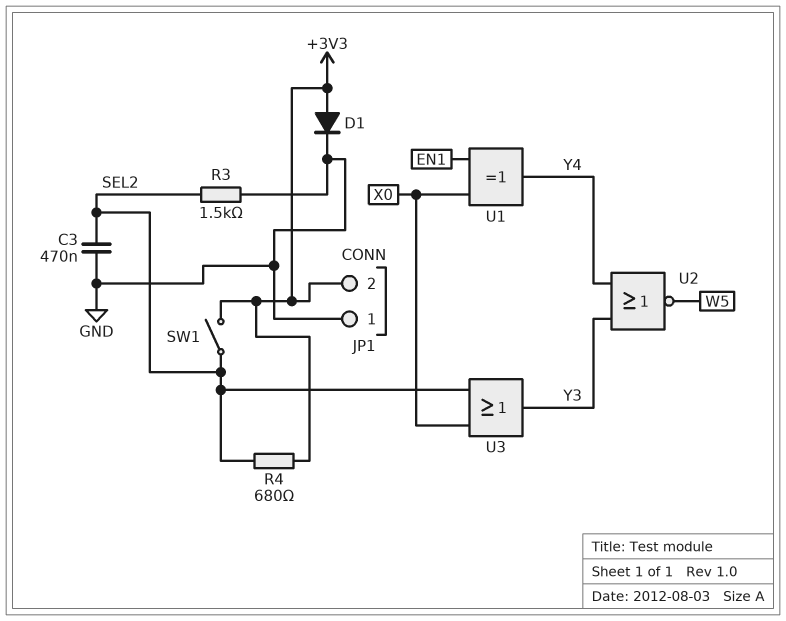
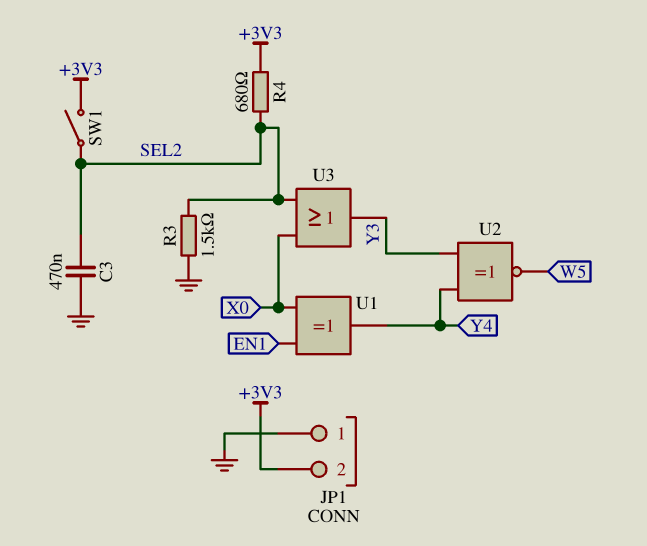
D1: diode (A +3V3, K GND) -> none
U2: NOR (in Y3, in Y4, out W5) -> XNOR (in Y3, in Y4, out W5)

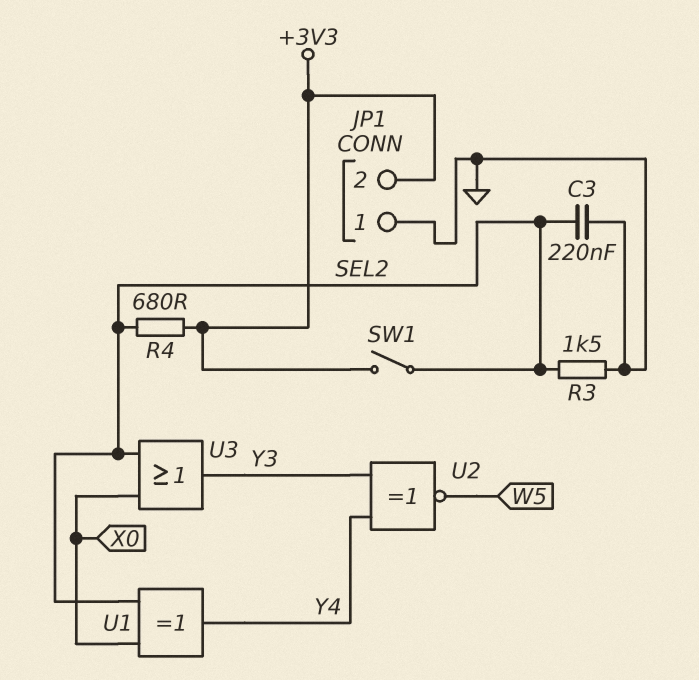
C3: 470nF (GND, SEL2) -> 220nF (GND, SEL2)
U1: XOR (in EN1, in X0, out Y4) -> XOR (in SEL2, in X0, out Y4)

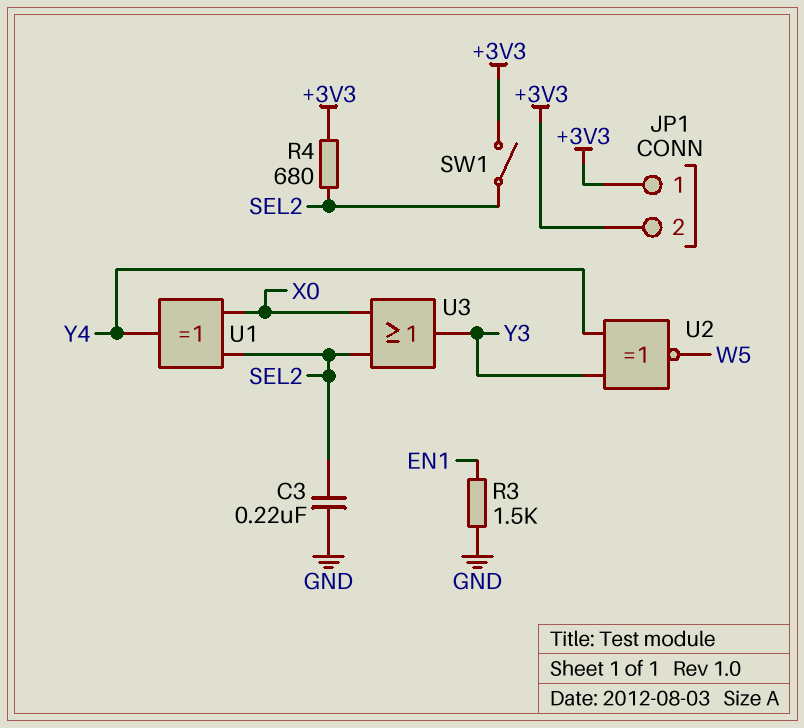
JP1 pin 1: GND -> +3V3
R3: 1.5k (GND, SEL2) -> 1.5k (EN1, GND)

